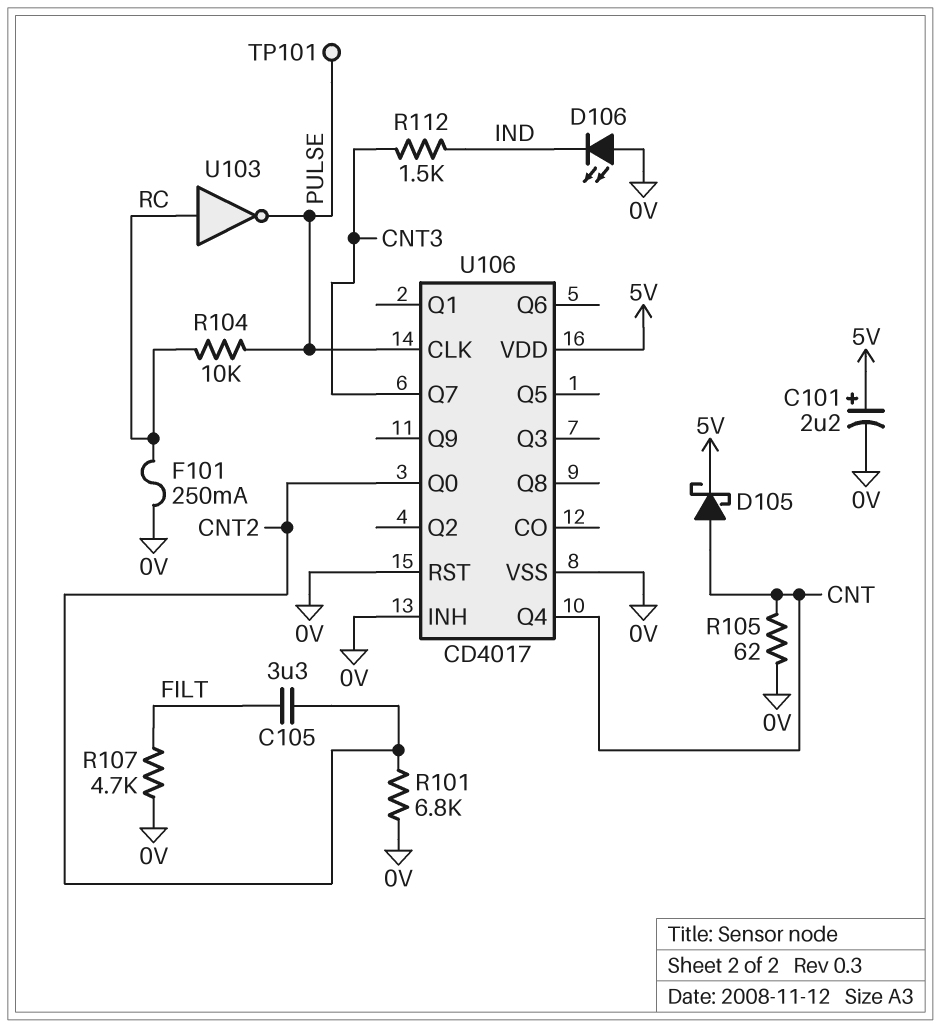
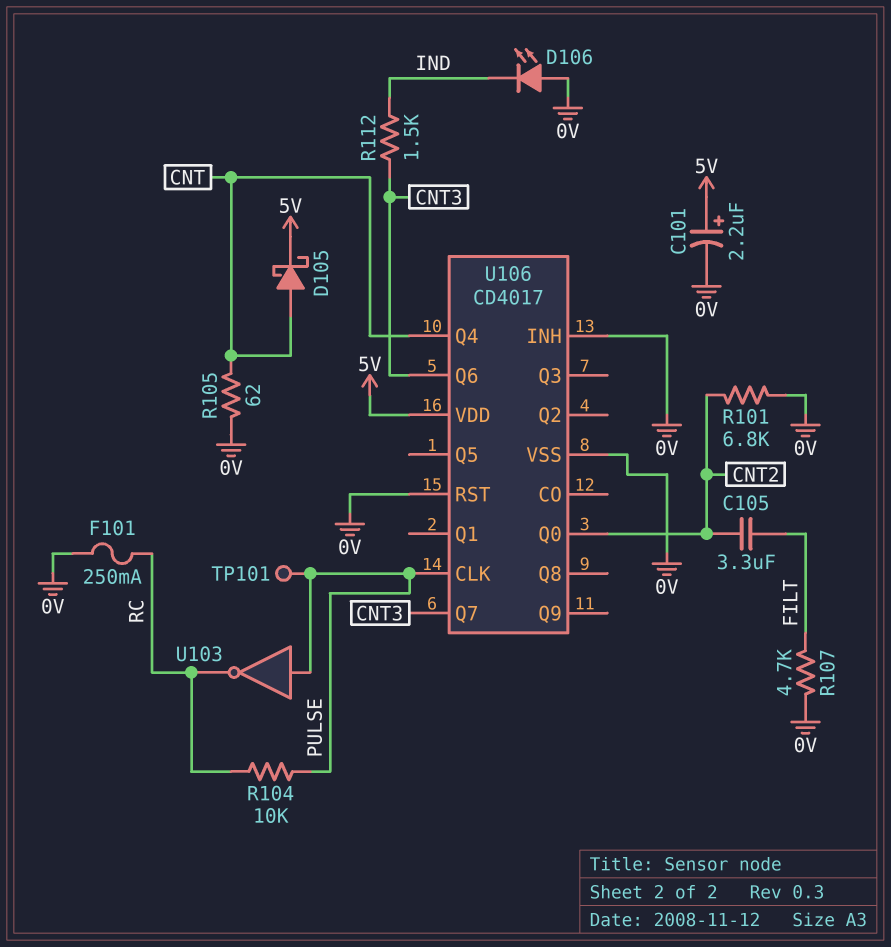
U103: NOT (in RC, out PULSE) -> NOT (in PULSE, out RC)
U106 pin Q6: none -> CNT3

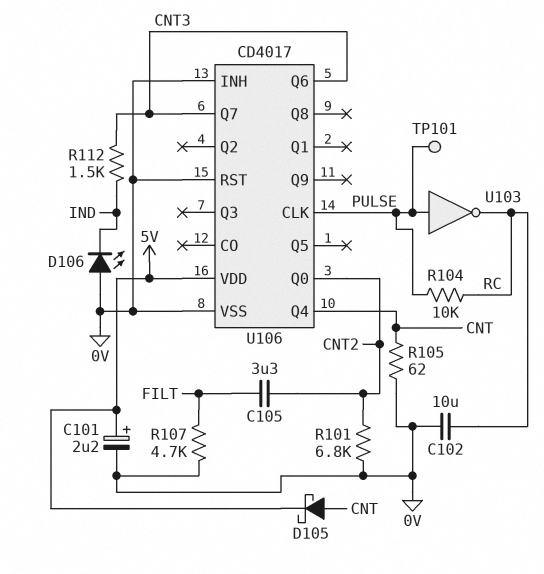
C102: none -> 10uF (0V, RC)
F101: 250mA (0V, RC) -> none

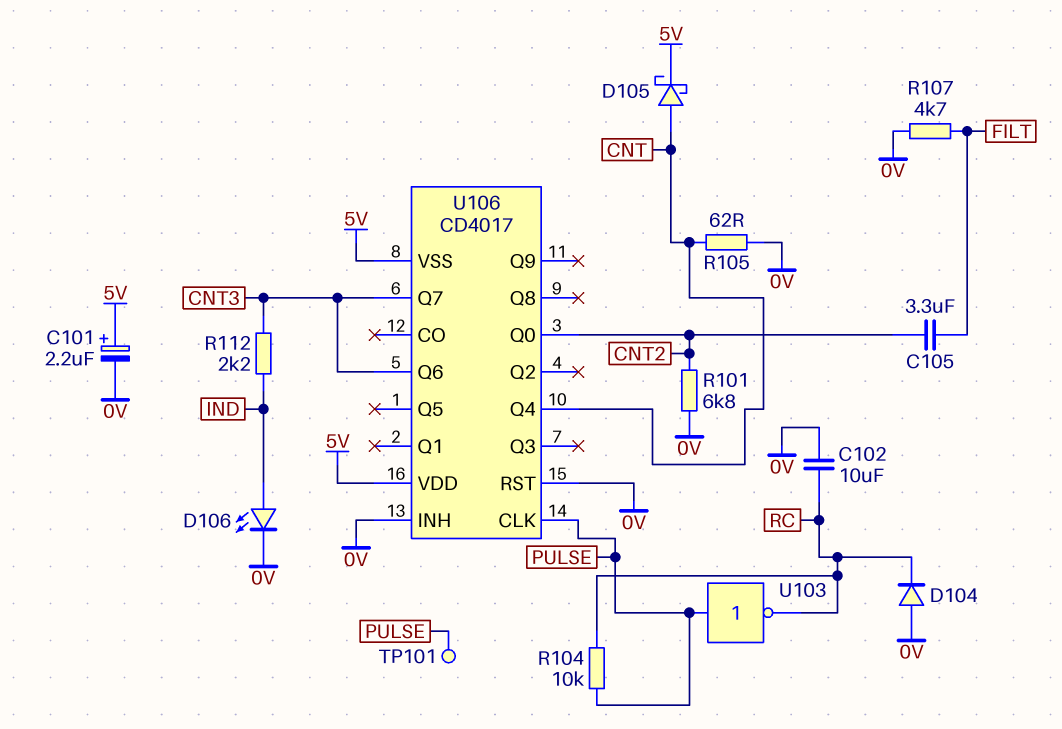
D104: none -> diode (A 0V, K RC)
D106: LED (A 0V, K IND) -> LED (A IND, K 0V)
R112: 1.5k (CNT3, IND) -> 2.2k (CNT3, IND)
U106 pin VSS: 0V -> 5V

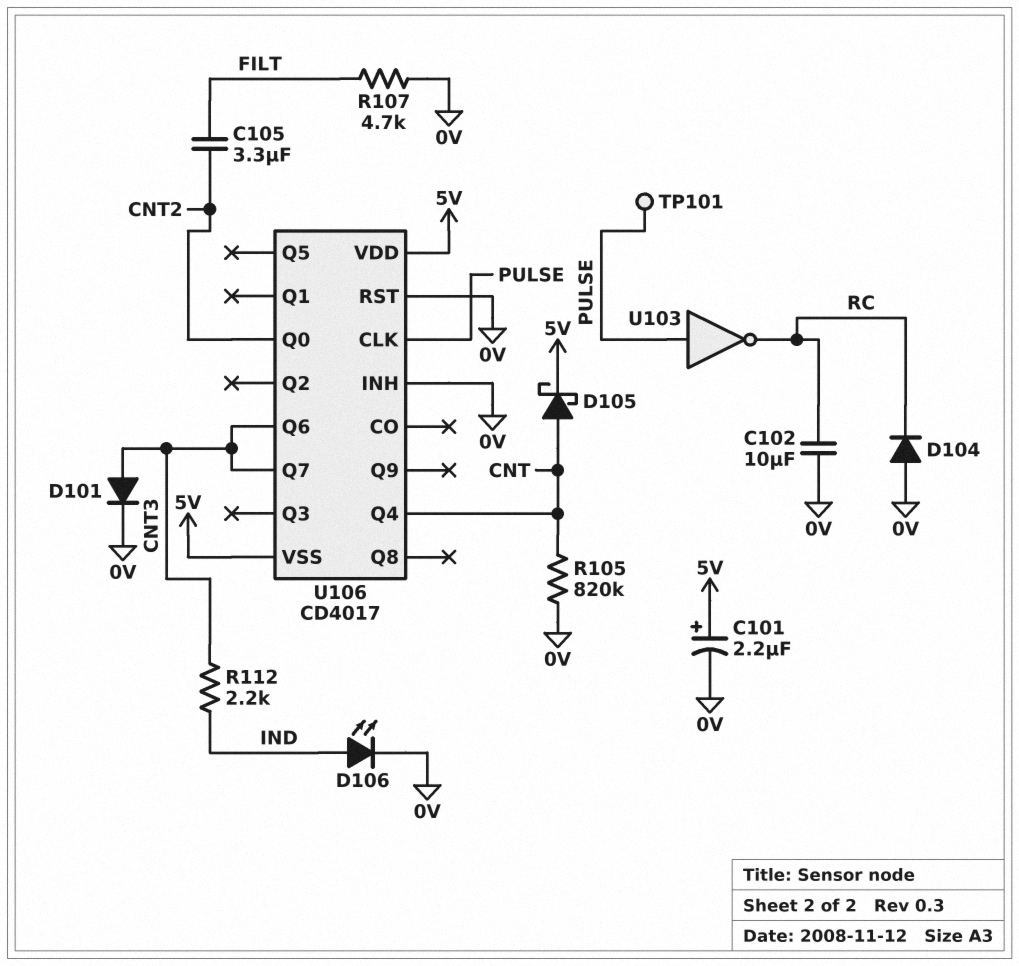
D101: none -> diode (A CNT3, K 0V)
R101: 6.8k (0V, CNT2) -> none
R104: 10k (PULSE, RC) -> none
R105: 62 (0V, CNT) -> 820k (0V, CNT)

